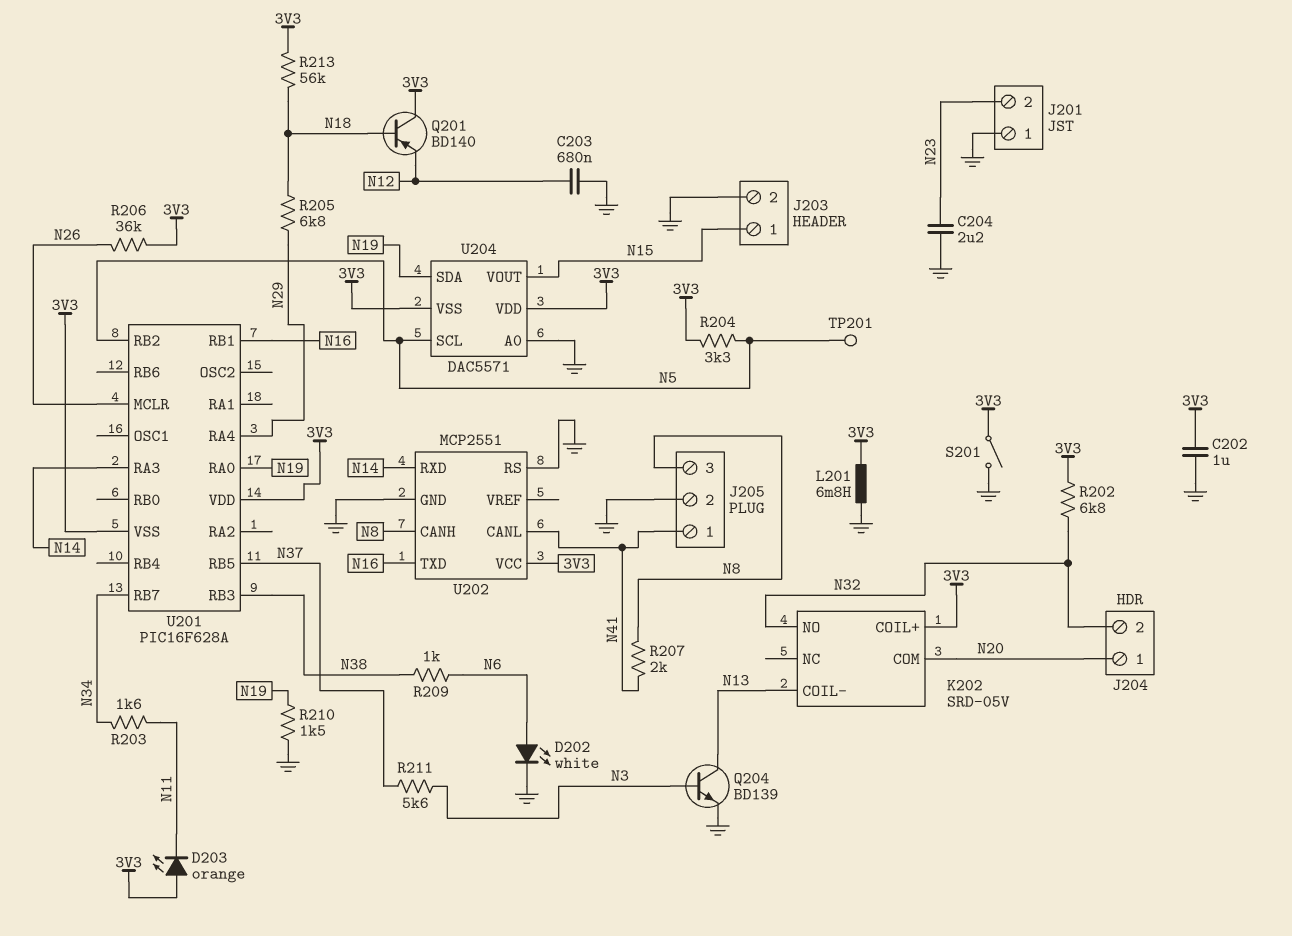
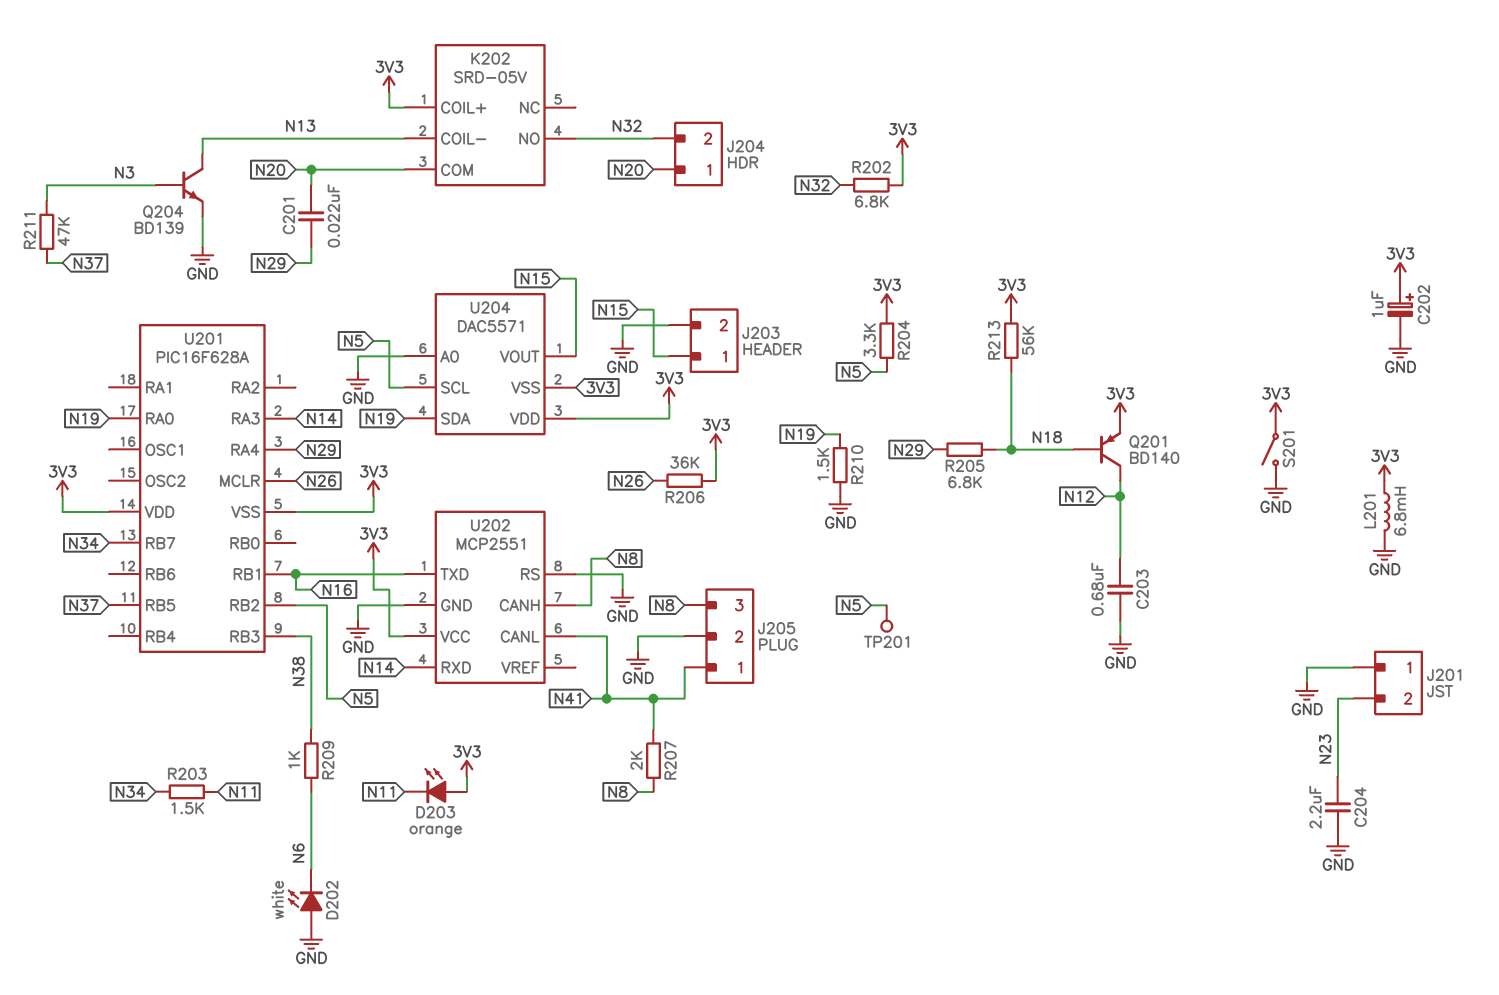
C201: none -> 22nF (N20, N29)
C202: 1uF (3V3, GND) -> 1uF (plus 3V3, minus GND)
D202: LED white (A N6, K GND) -> LED white (A GND, K N6)
Q201: PNP BD140 (B N18, C 3V3, E N12) -> PNP BD140 (B N18, C N12, E 3V3)
R203: 1.6k (N11, N34) -> 1.5k (N11, N34)
R211: 5.6k (N3, N37) -> 47k (N3, N37)

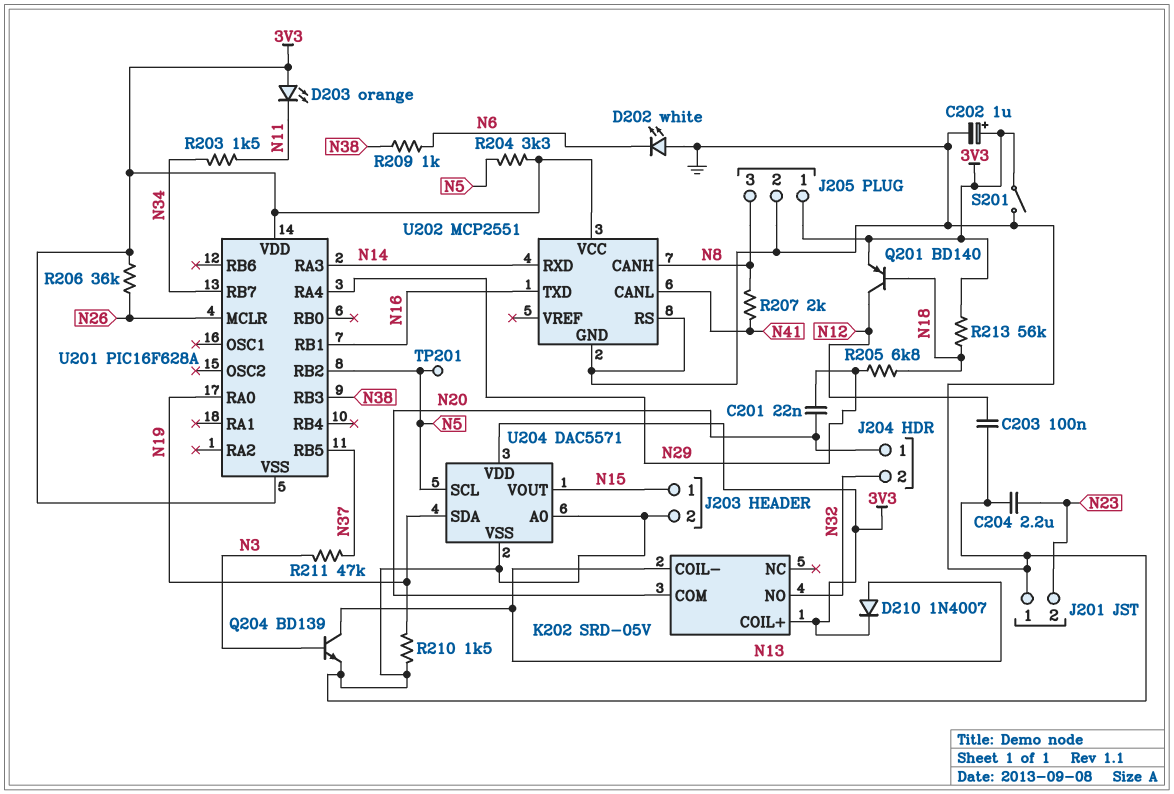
C203: 680nF (GND, N12) -> 100nF (GND, N12)
D210: none -> diode 1N4007 (A N13, K 3V3)
J205 pin 1: N41 -> 3V3
L201: 6.8mH (3V3, GND) -> none
R202: 6.8k (3V3, N32) -> none
U204 pin VSS: 3V3 -> GND

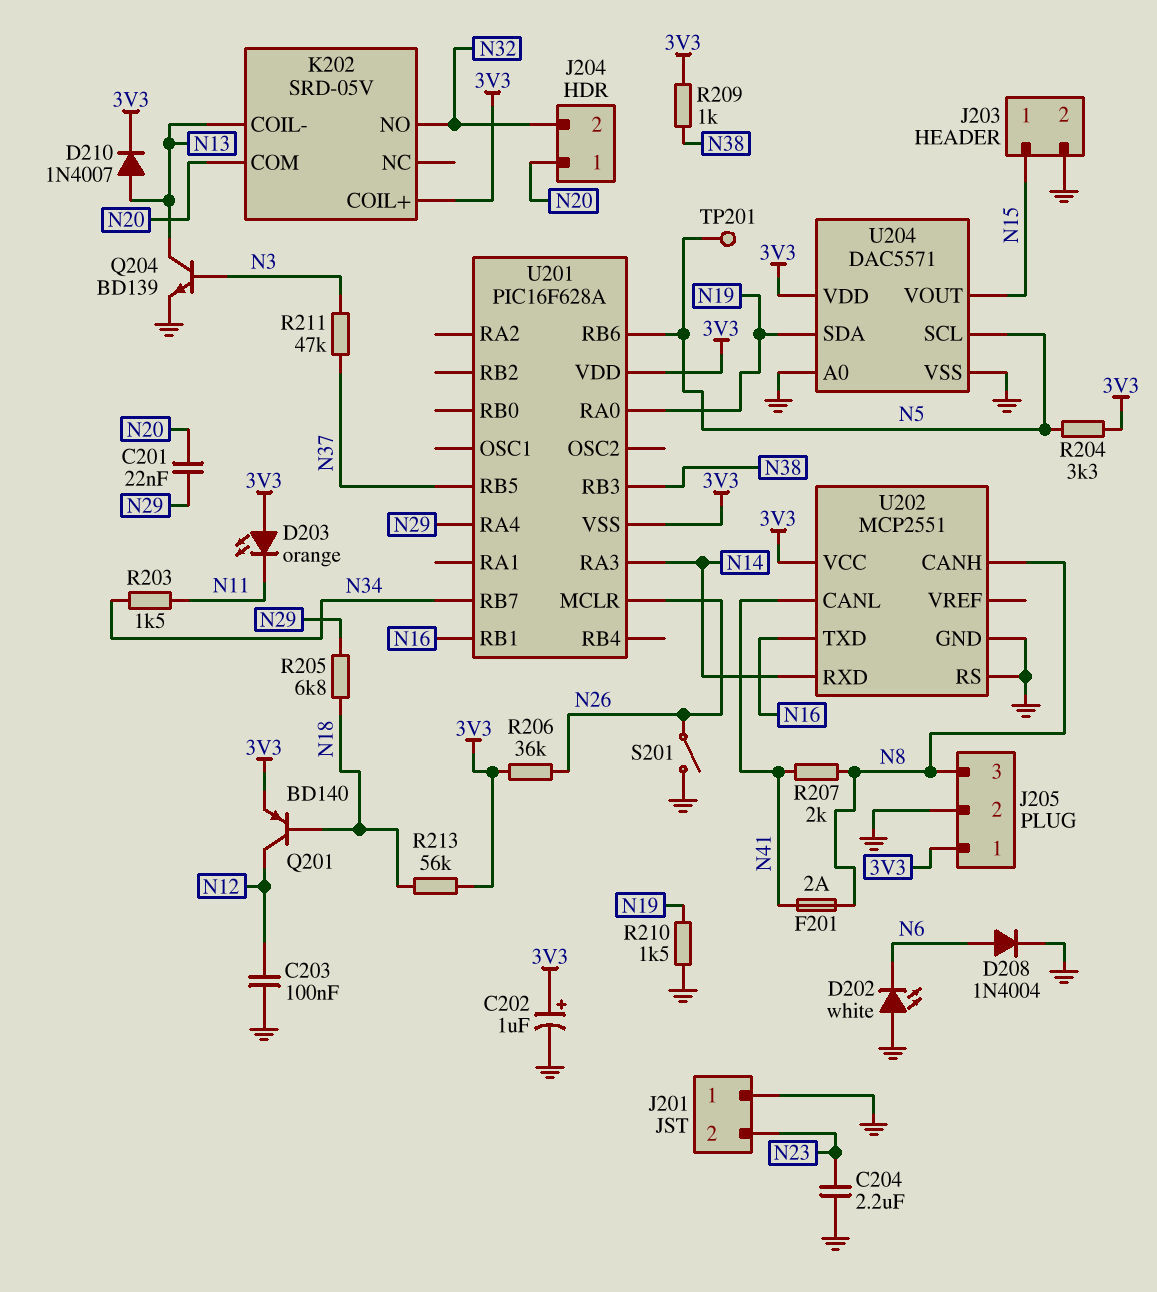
D208: none -> diode 1N4004 (A N6, K GND)
F201: none -> 2A (N8, N41)
R209: 1k (N6, N38) -> 1k (3V3, N38)
S201: switch (3V3, GND) -> switch (GND, N26)
U201 pin RB2: N5 -> none
U201 pin RB6: none -> N5

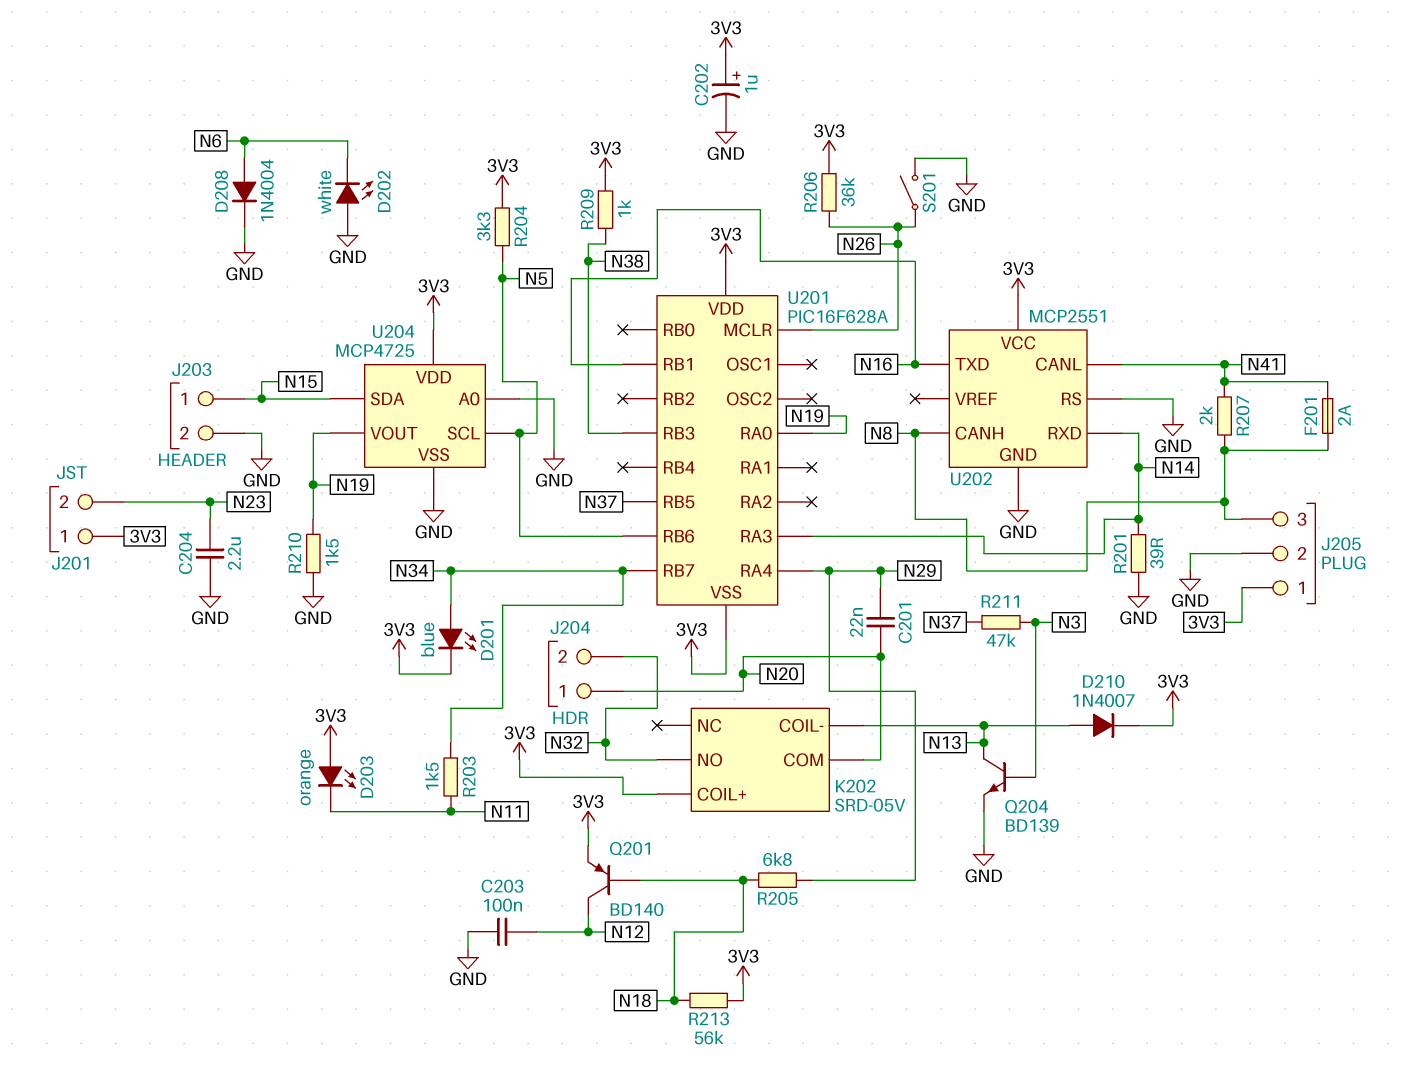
D201: none -> LED blue (A N34, K 3V3)
J201 pin 1: GND -> 3V3
R201: none -> 39 (GND, N14)
TP201: test point (N5) -> none
U204: DAC5571 -> MCP4725
U204 pin SDA: N19 -> N15
U204 pin VOUT: N15 -> N19

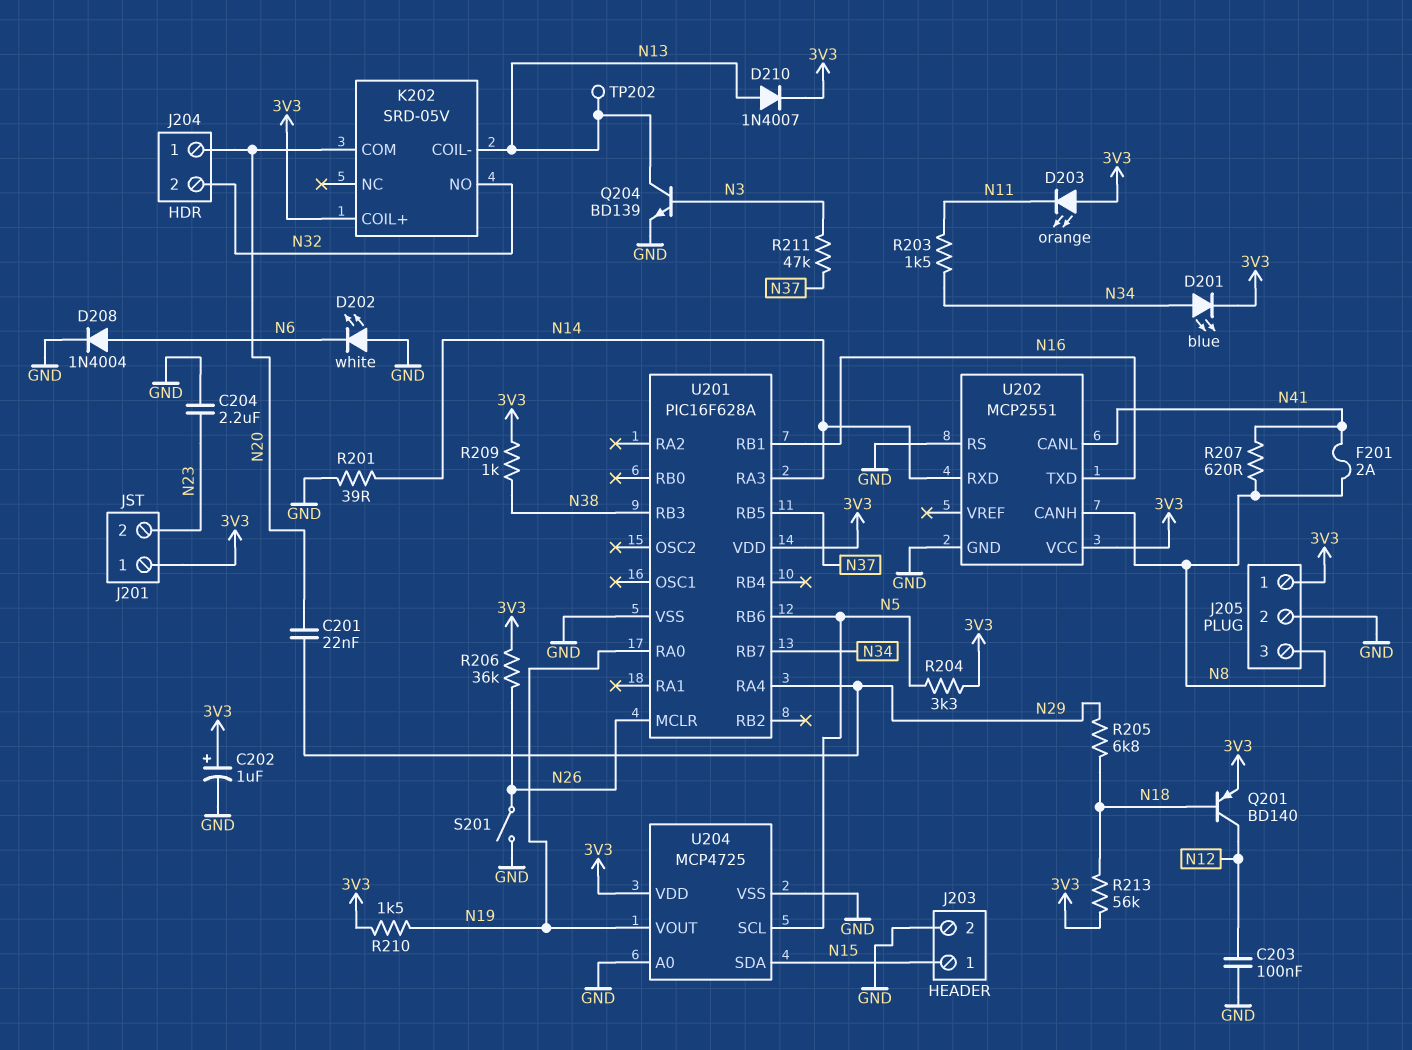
R207: 2k (N8, N41) -> 620 (N8, N41)
R210: 1.5k (GND, N19) -> 1.5k (3V3, N19)
TP202: none -> test point (N13)
U201 pin VSS: 3V3 -> GND

